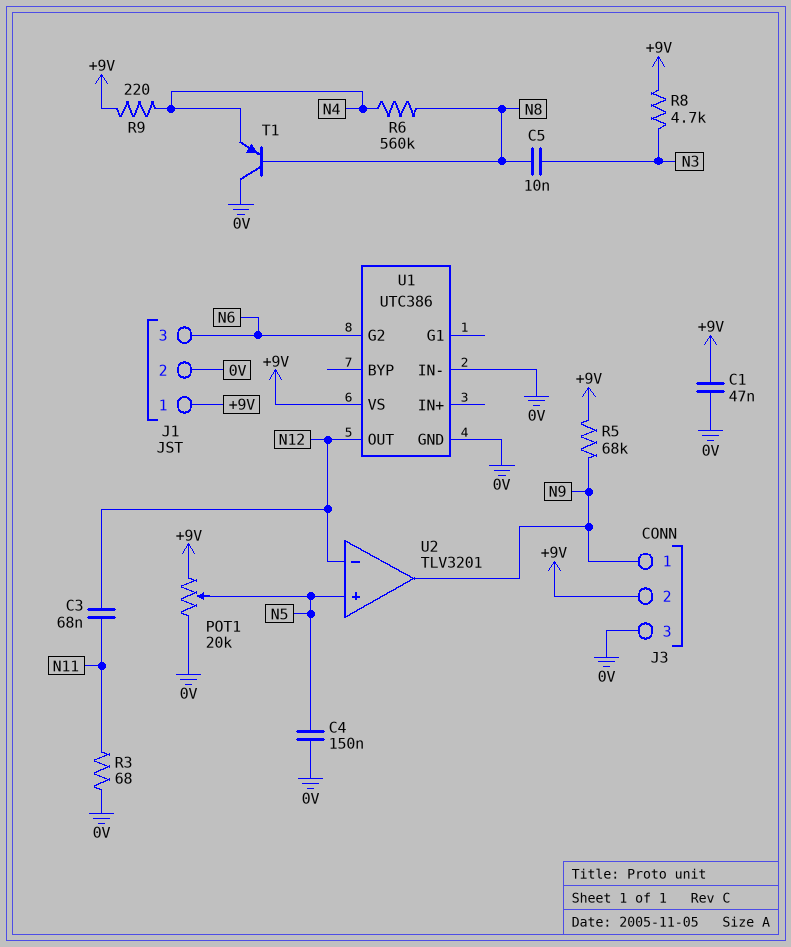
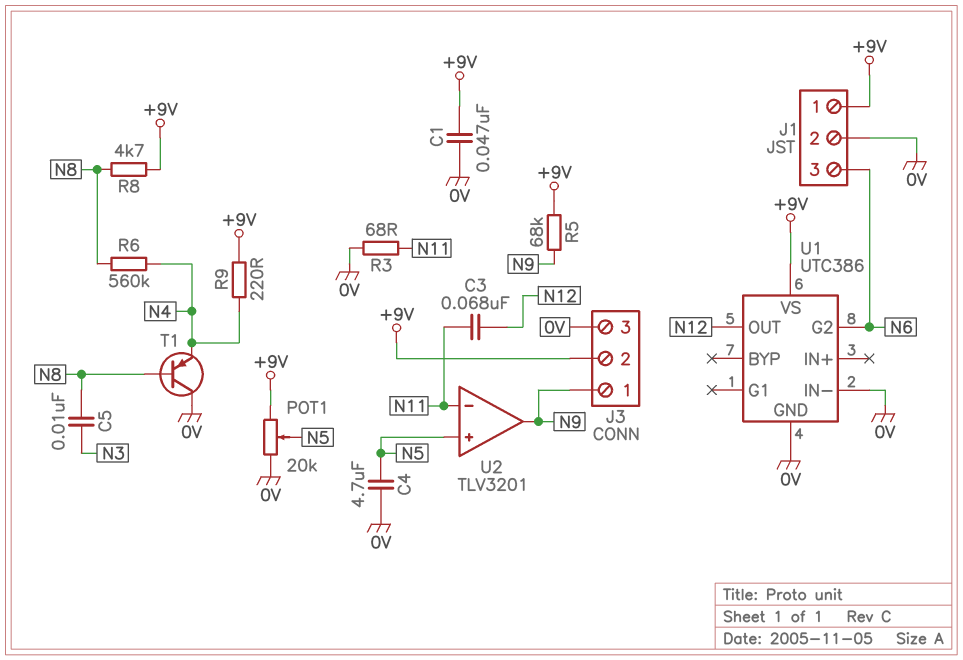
C4: 150nF (0V, N5) -> 4.7uF (0V, N5)
R8: 4.7k (+9V, N3) -> 4.7k (+9V, N8)
U2 pin in-: N12 -> N11

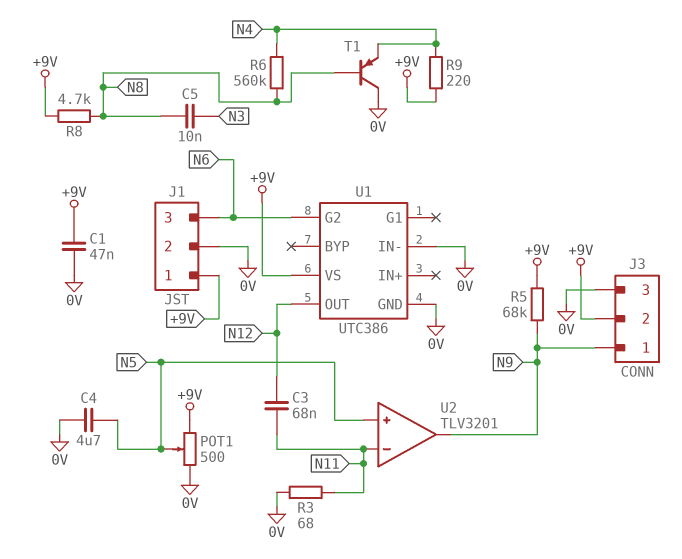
POT1: 20k (+9V, 0V, wiper N5) -> 500 (+9V, 0V, wiper N5)

